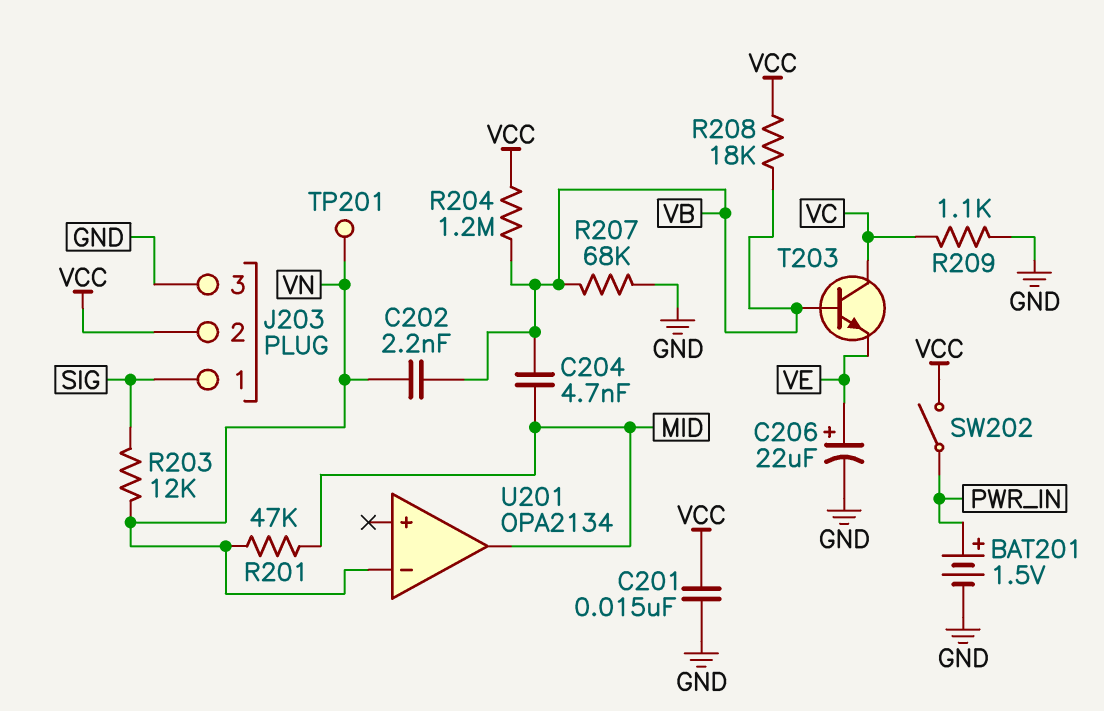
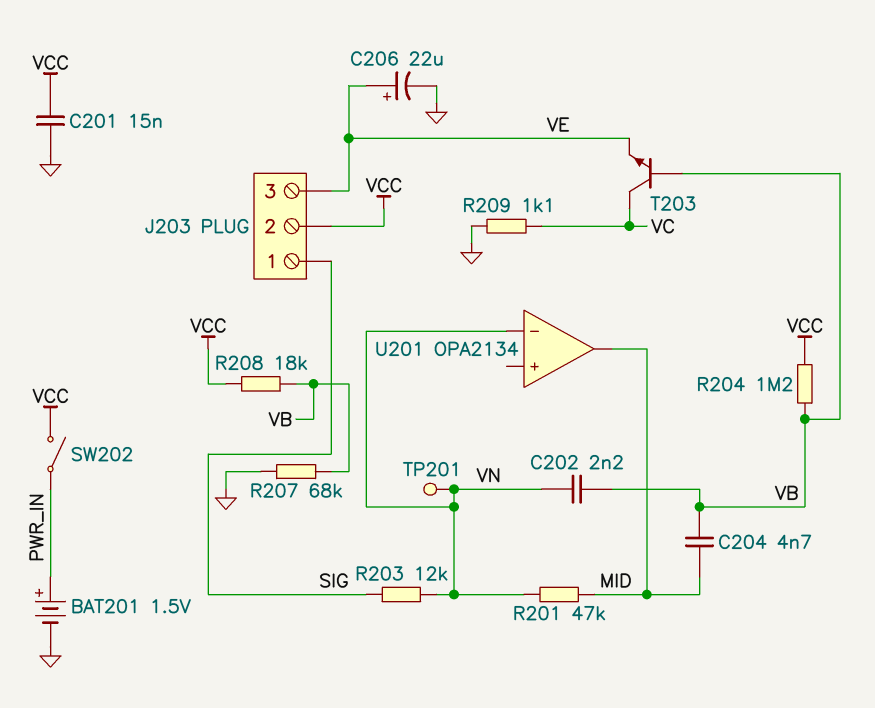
J203 pin 3: GND -> VE

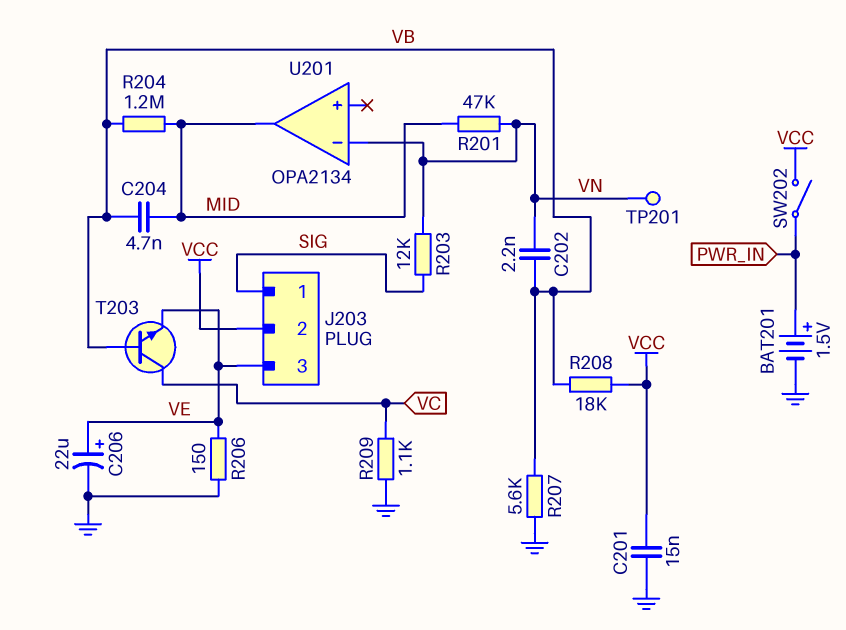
R204: 1.2M (VB, VCC) -> 1.2M (MID, VB)
R206: none -> 150 (GND, VE)
R207: 68k (GND, VB) -> 5.6k (GND, VB)

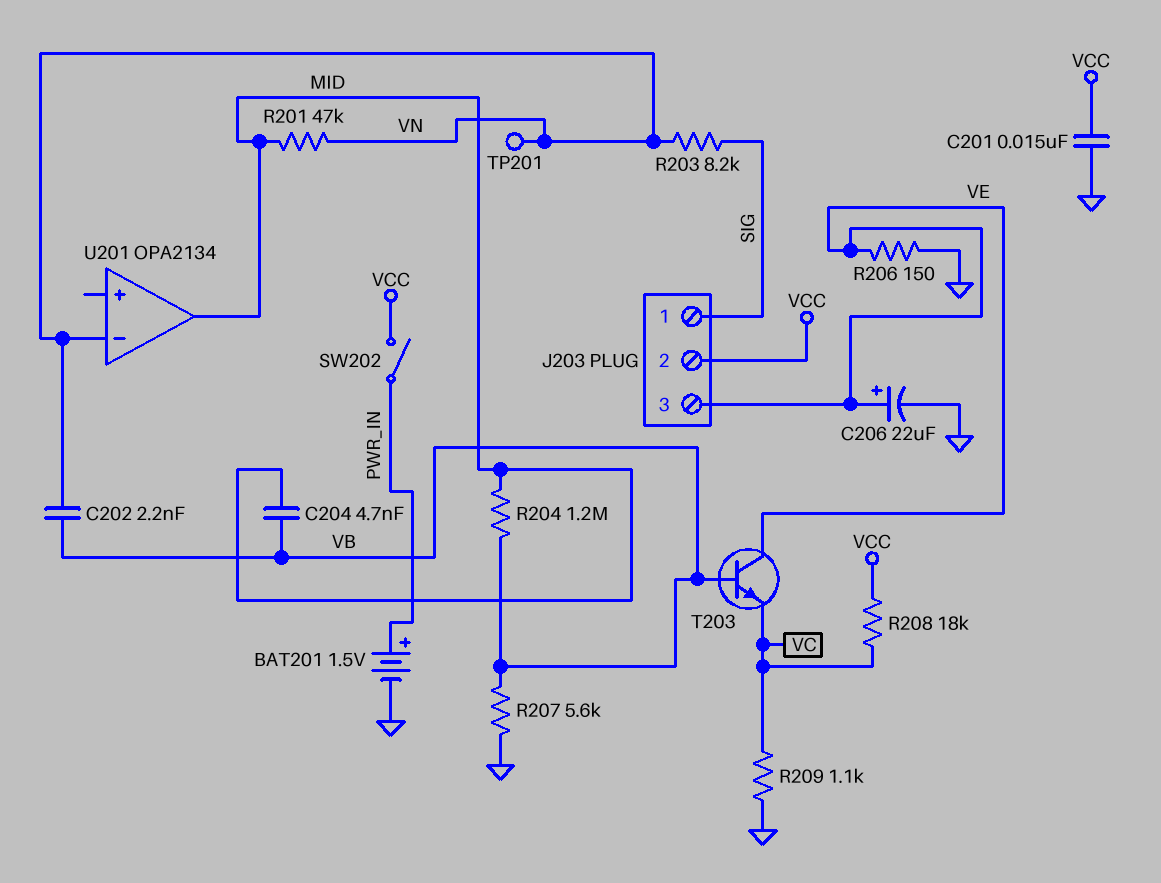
R203: 12k (SIG, VN) -> 8.2k (SIG, VN)
R208: 18k (VB, VCC) -> 18k (VC, VCC)
T203: NPN (B VB, C VC, E VE) -> NPN (B VB, C VE, E VC)

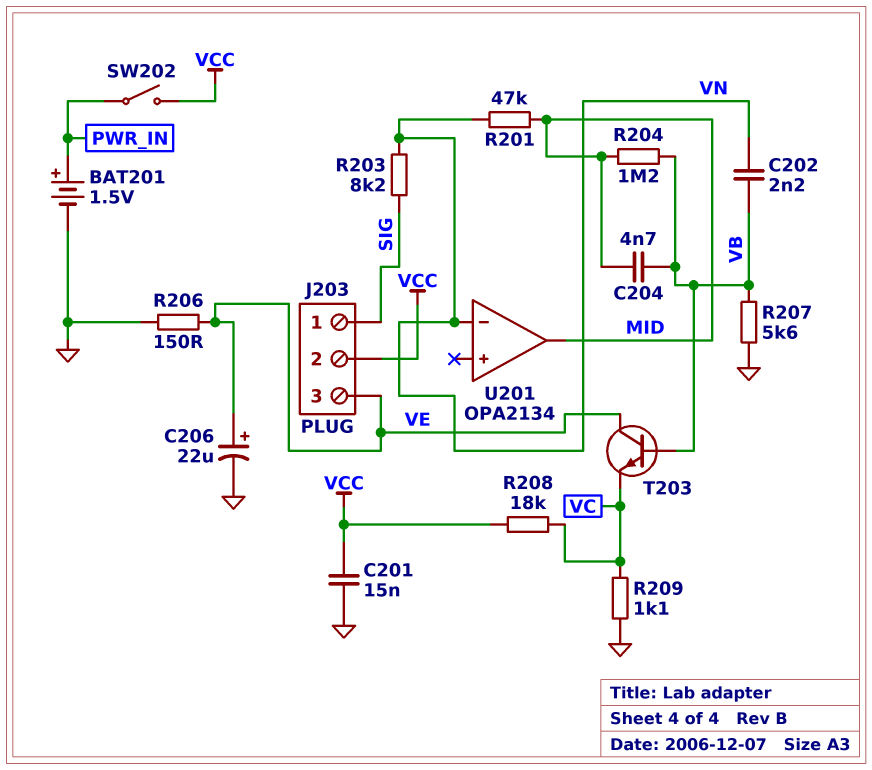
TP201: test point (VN) -> none

